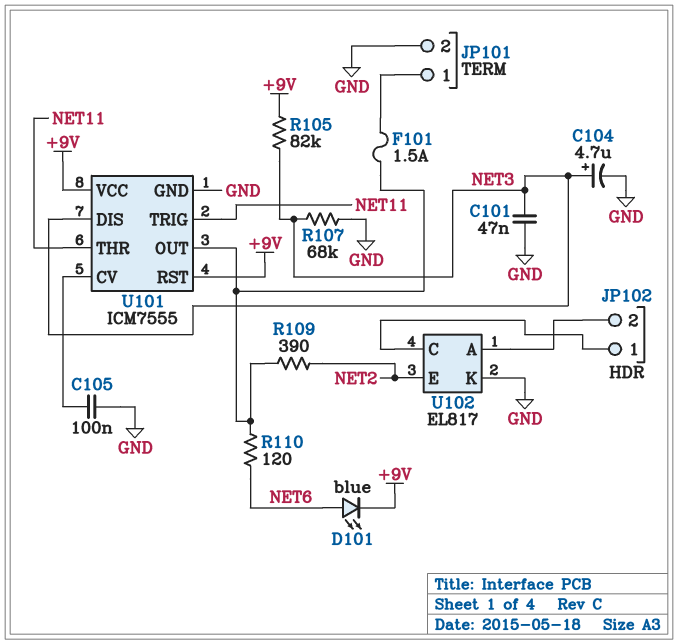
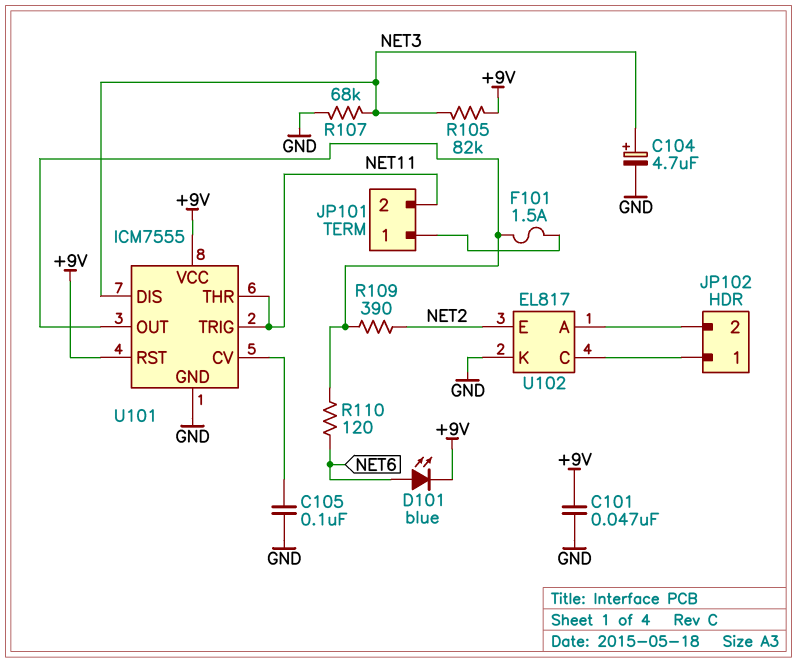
C101: 47nF (GND, NET3) -> 47nF (+9V, GND)
JP101 pin 2: GND -> NET11

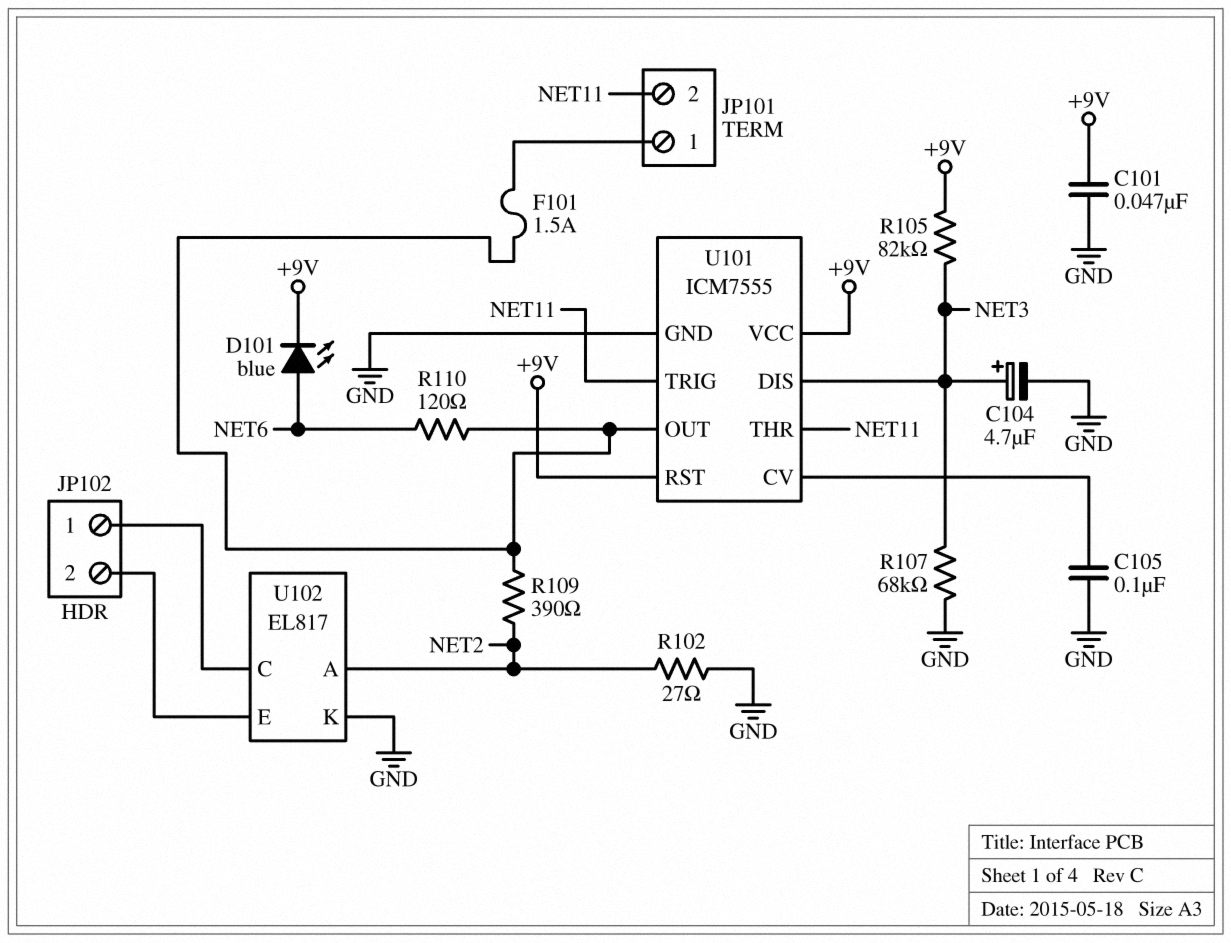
R102: none -> 27 (GND, NET2)
U102 pin A: JP102/2 -> NET2
U102 pin E: NET2 -> JP102/2

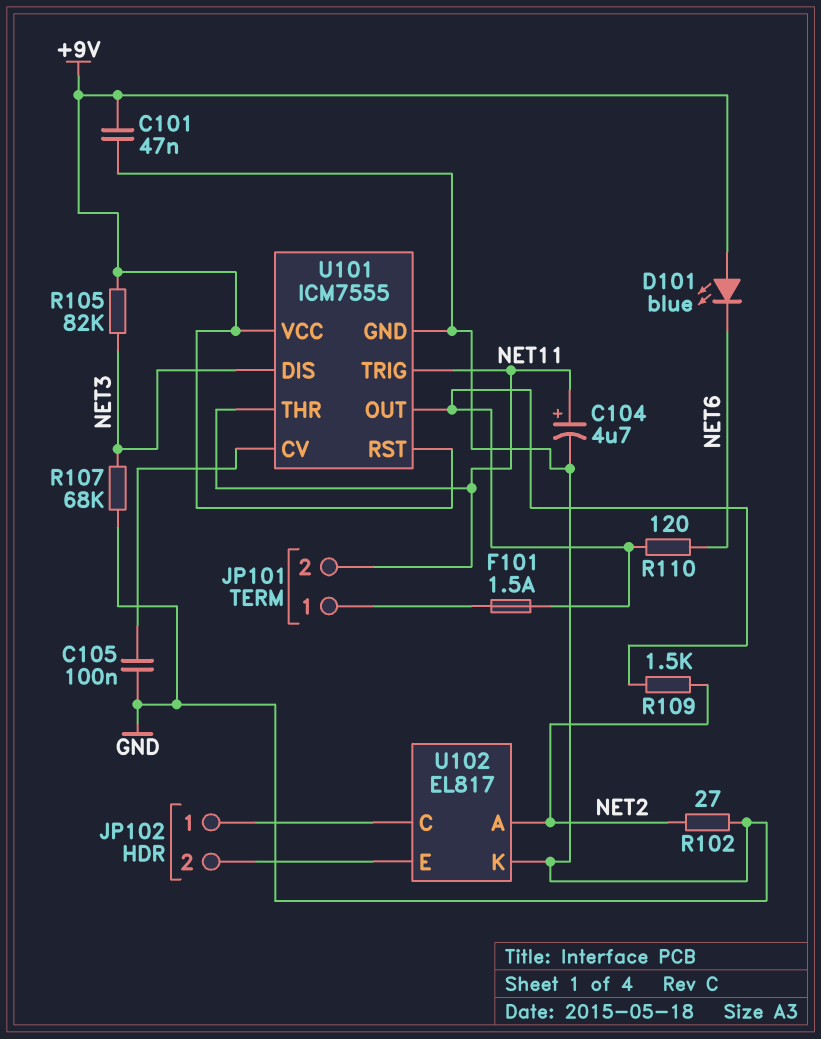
C104: 4.7uF (plus NET3, minus GND) -> 4.7uF (plus NET11, minus GND)
D101: LED blue (A NET6, K +9V) -> LED blue (A +9V, K NET6)
R109: 390 (NET2, U101/OUT) -> 1.5k (NET2, U101/OUT)

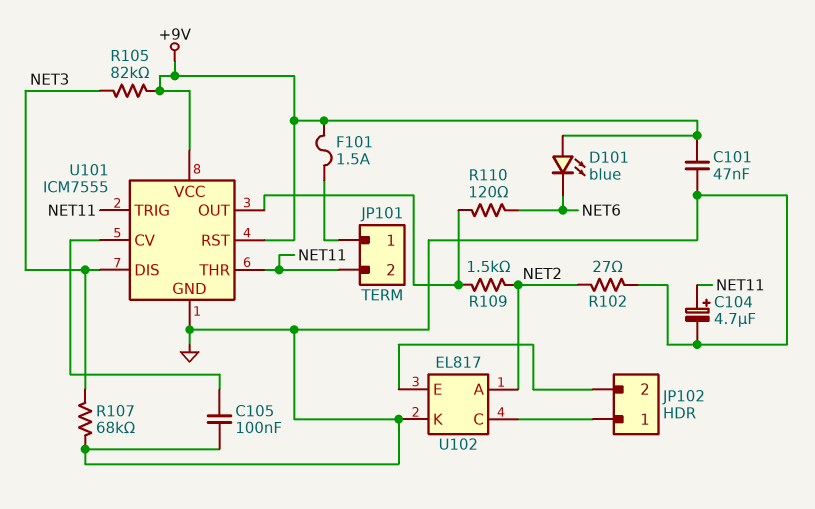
F101: 1.5A (JP101/1, U101/OUT) -> 1.5A (+9V, JP101/1)

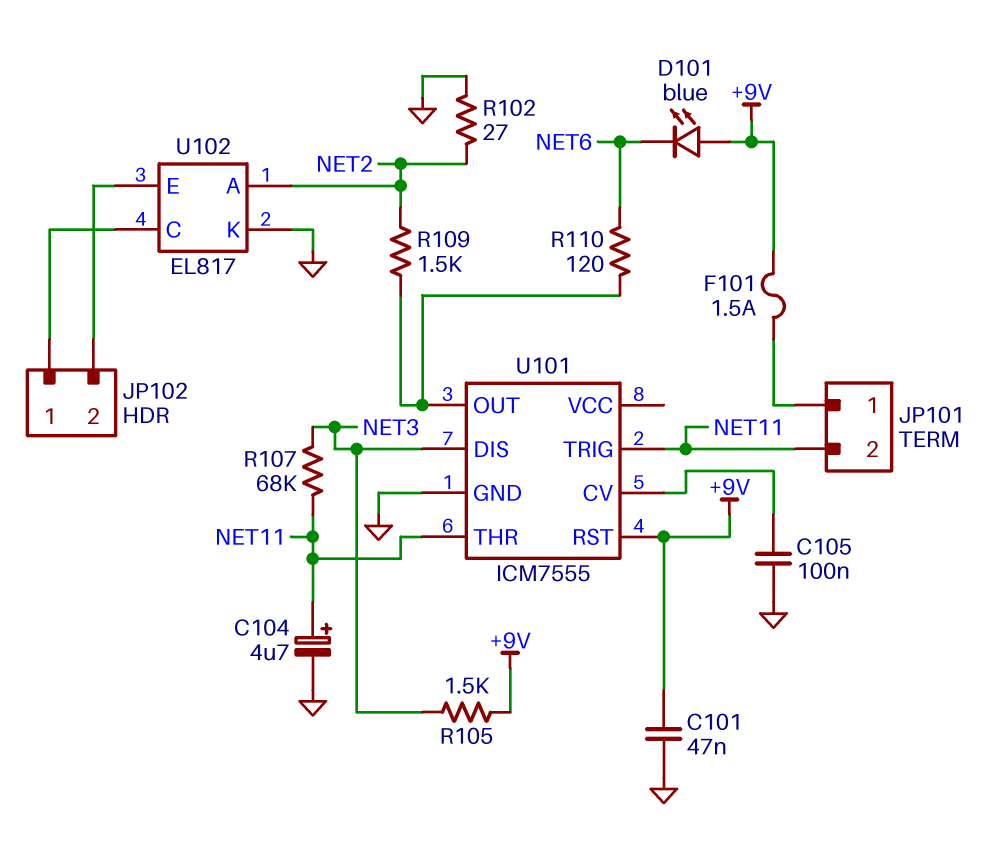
R105: 82k (+9V, NET3) -> 1.5k (+9V, NET3)
R107: 68k (GND, NET3) -> 68k (NET3, NET11)
U101 pin VCC: +9V -> none

